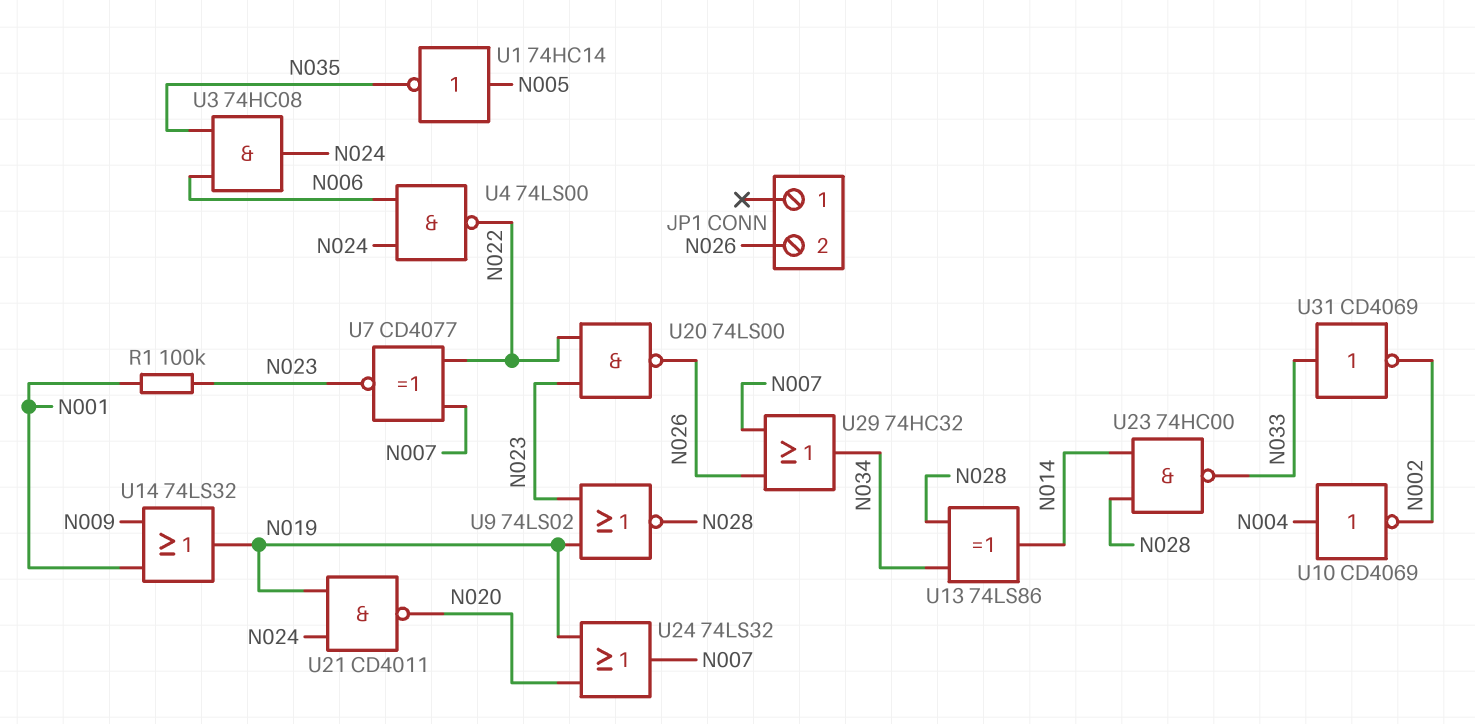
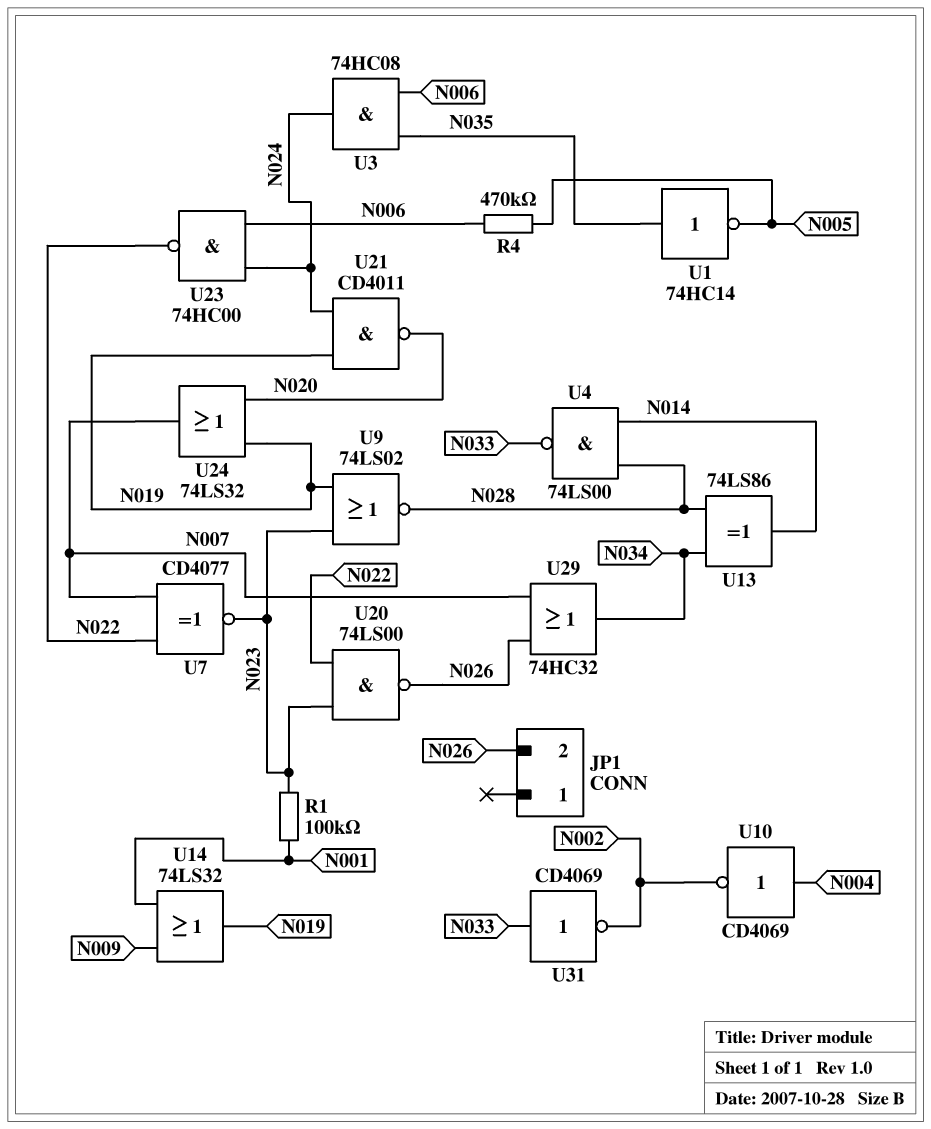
R4: none -> 470k (N005, N006)
U1: NOT 74HC14 (in N005, out N035) -> NOT 74HC14 (in N035, out N005)
U4: NAND 74LS00 (in N006, in N024, out N022) -> NAND 74LS00 (in N014, in N028, out N033)
U23: NAND 74HC00 (in N014, in N028, out N033) -> NAND 74HC00 (in N006, in N024, out N022)

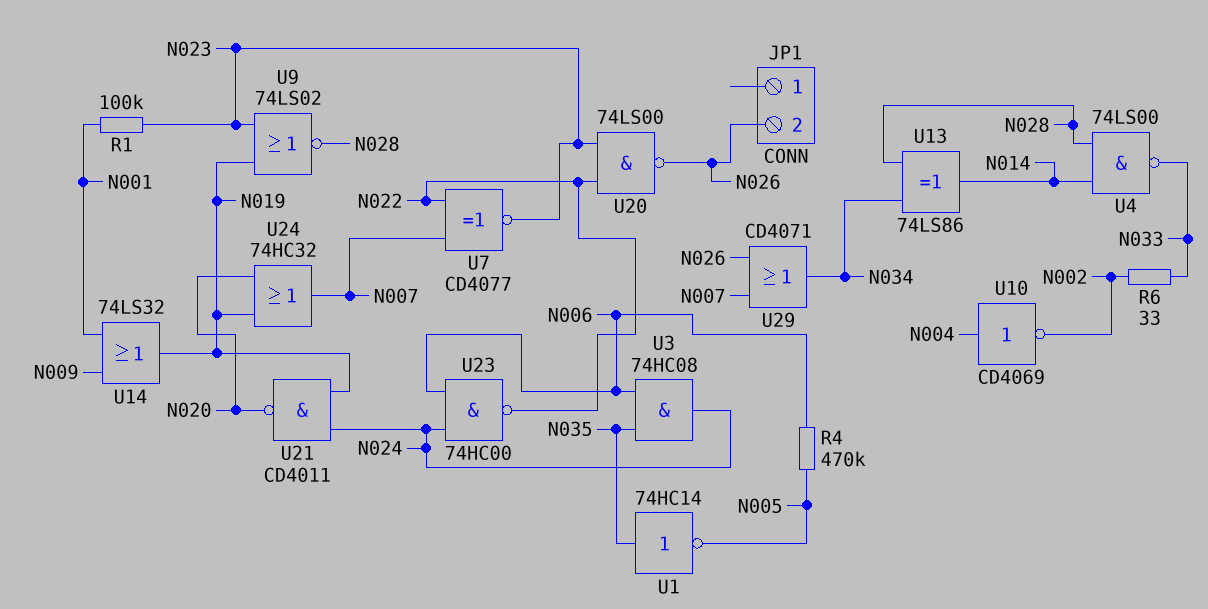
R6: none -> 33 (N002, N033)
U24: OR 74LS32 (in N019, in N020, out N007) -> OR 74HC32 (in N019, in N020, out N007)
U29: OR 74HC32 (in N007, in N026, out N034) -> OR CD4071 (in N007, in N026, out N034)
U31: NOT CD4069 (in N033, out N002) -> none

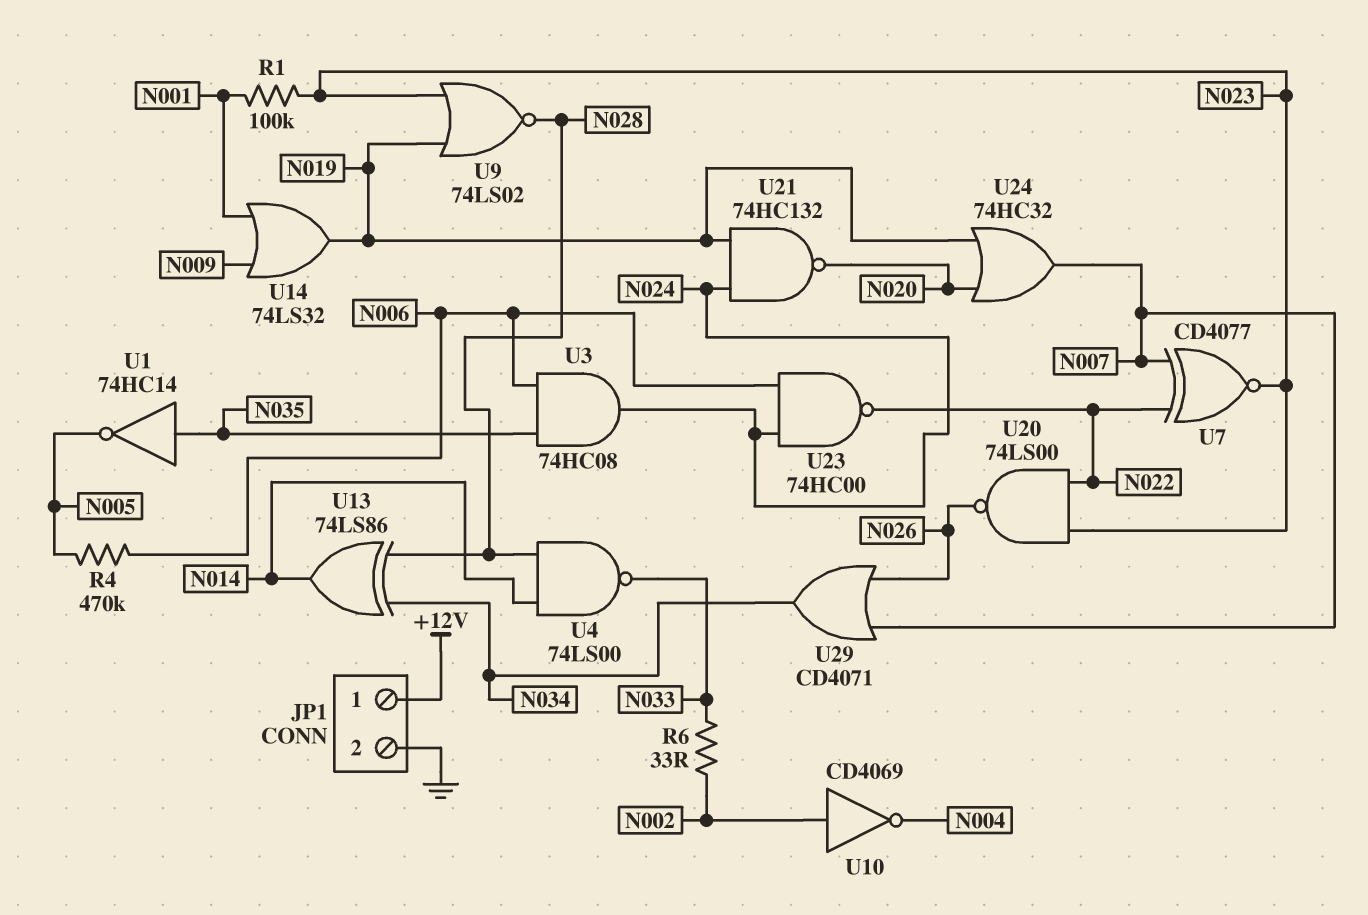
JP1 pin 1: none -> +12V
JP1 pin 2: N026 -> GND
U10: NOT CD4069 (in N004, out N002) -> NOT CD4069 (in N002, out N004)
U21: NAND CD4011 (in N019, in N024, out N020) -> NAND 74HC132 (in N019, in N024, out N020)

